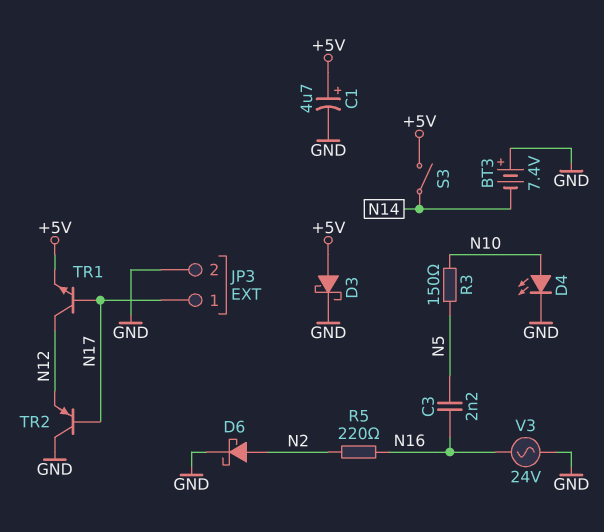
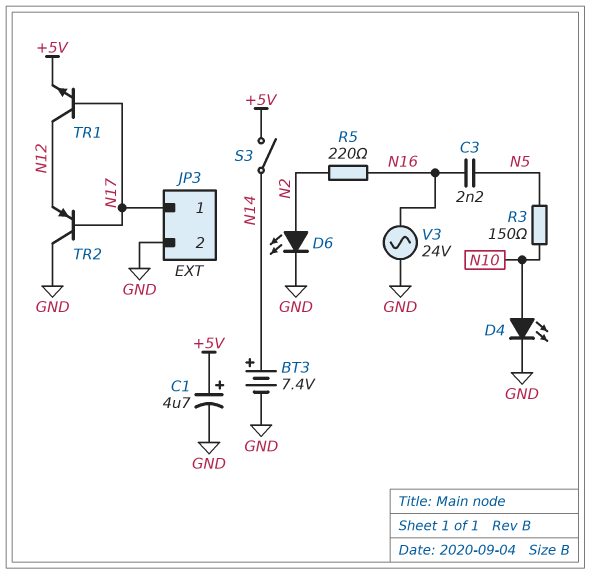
BT3: 7.4V (plus GND, minus N14) -> 7.4V (plus N14, minus GND)
D3: schottky (A +5V, K GND) -> none
D6: schottky (A N2, K GND) -> LED (A N2, K GND)

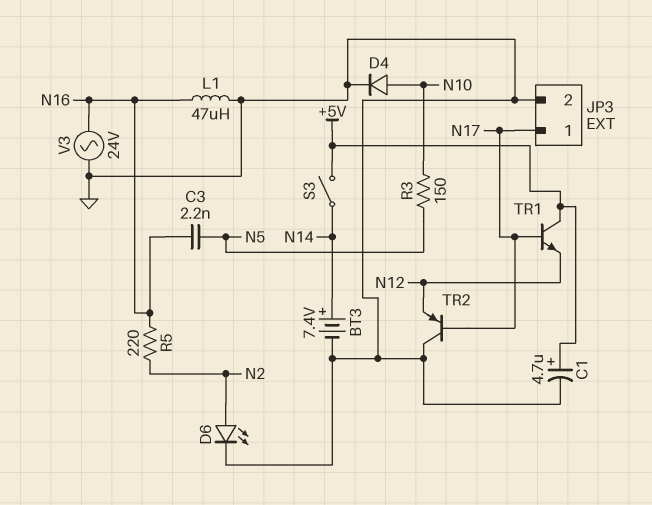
D4: LED (A N10, K GND) -> diode (A N10, K GND)
L1: none -> 47uH (GND, N16)
TR1: NPN (B N17, C N12, E +5V) -> NPN (B N17, C +5V, E N12)

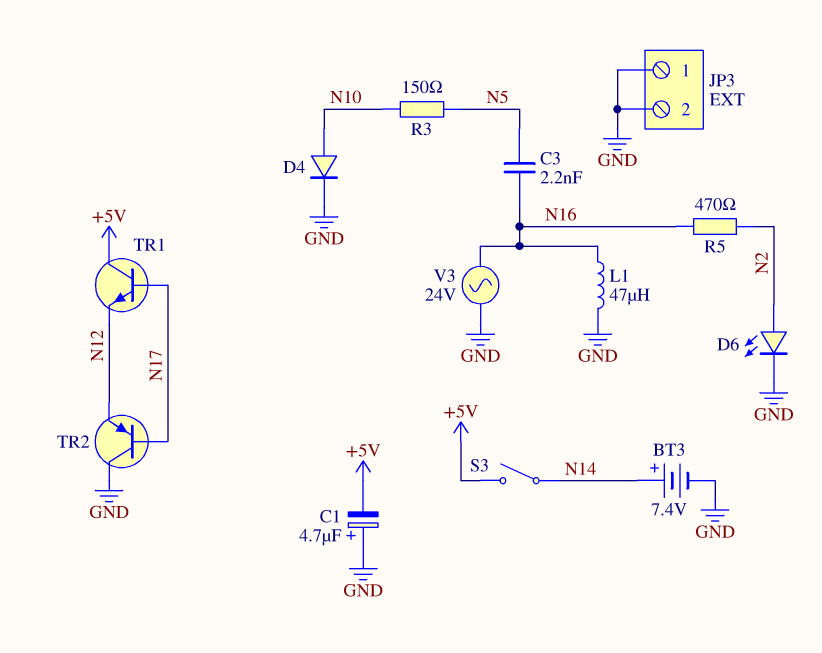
C1: 4.7uF (plus +5V, minus GND) -> 4.7uF (plus GND, minus +5V)
JP3 pin 1: N17 -> GND
R5: 220 (N2, N16) -> 470 (N2, N16)

